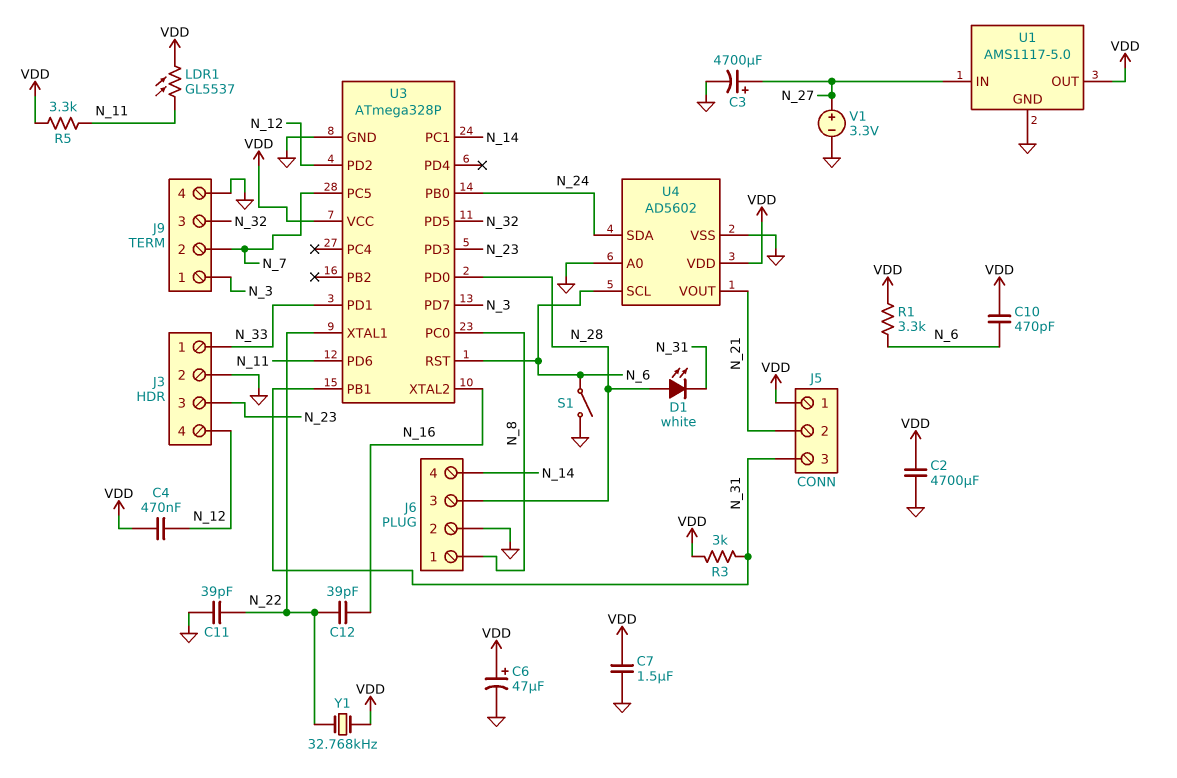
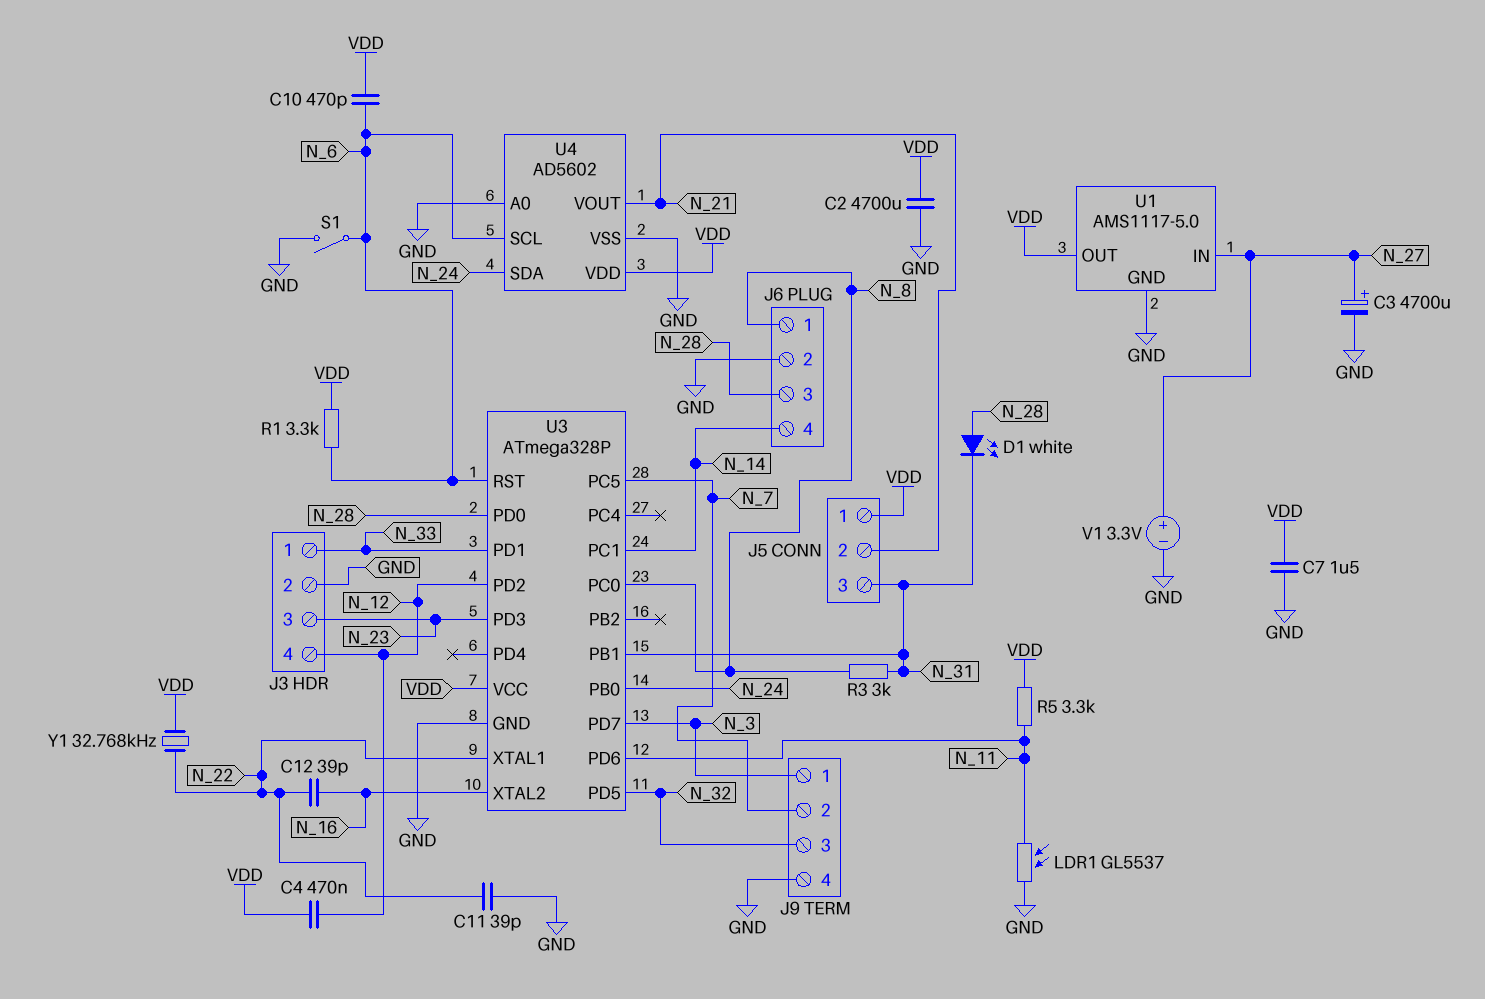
C6: 47uF (plus VDD, minus GND) -> none
LDR1: GL5537 (N_11, VDD) -> GL5537 (GND, N_11)
R3: 3k (N_31, VDD) -> 3k (N_8, N_31)

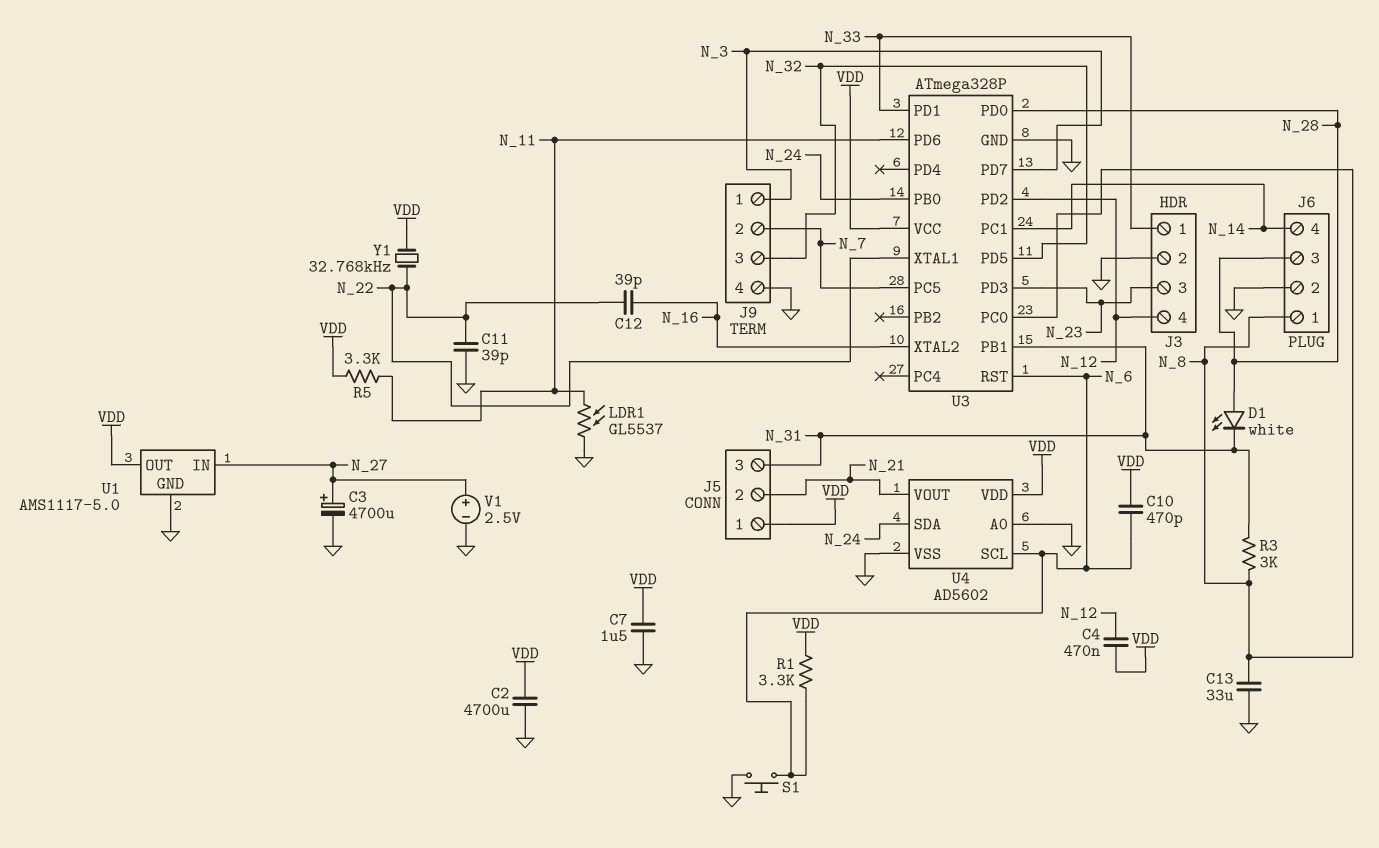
C13: none -> 33uF (GND, N_8)
S1: switch (GND, N_6) -> button (GND, N_6)
V1: 3.3V (plus N_27, minus GND) -> 2.5V (plus N_27, minus GND)

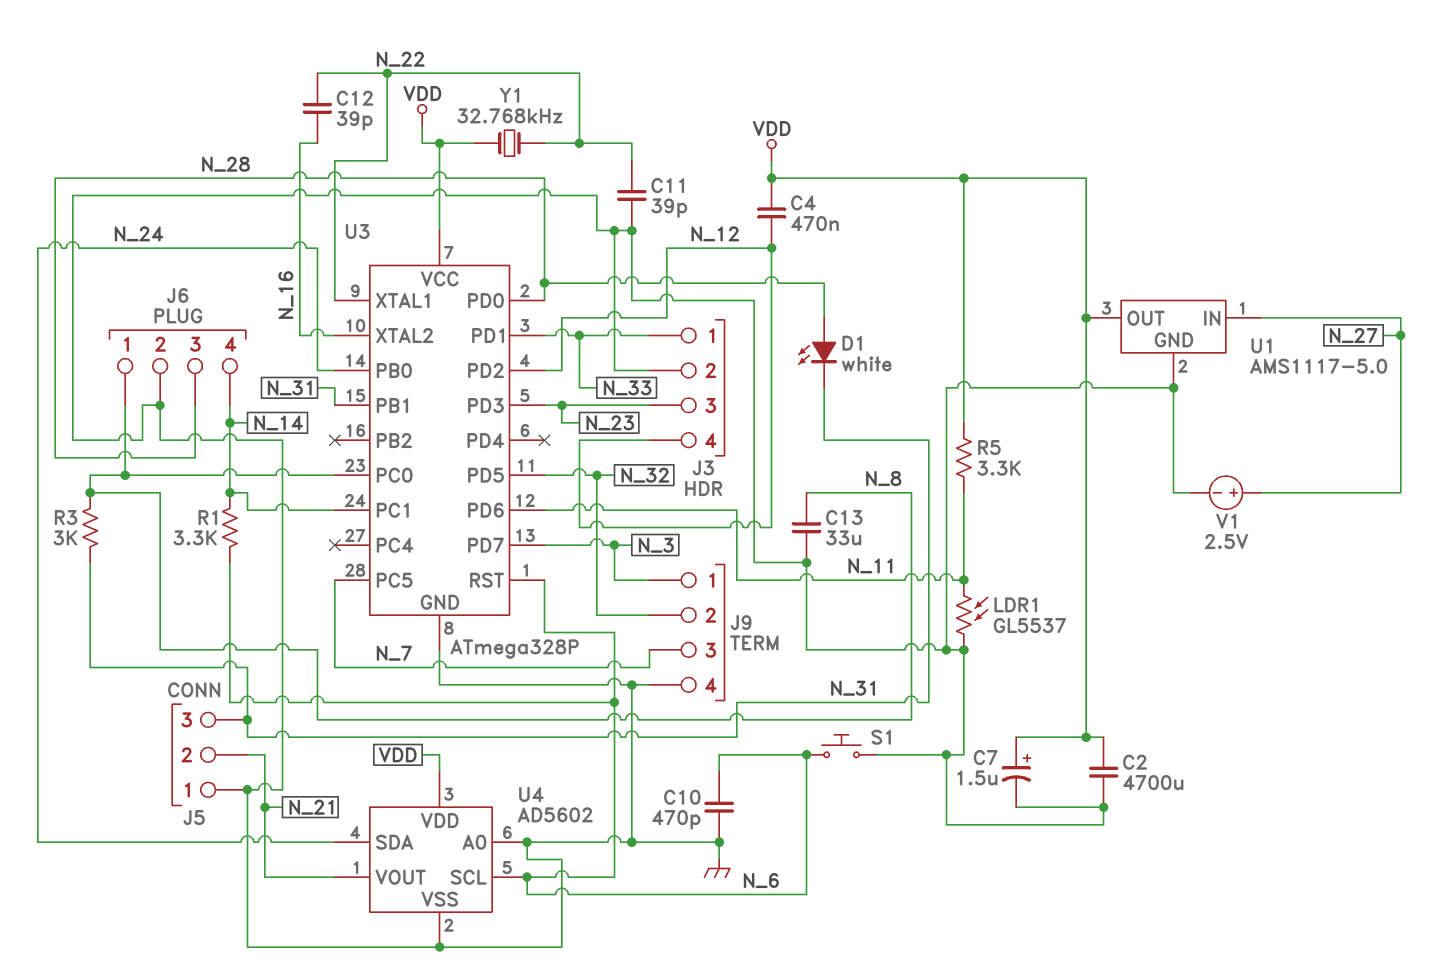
C3: 4700uF (plus N_27, minus GND) -> none
C7: 1.5uF (GND, VDD) -> 1.5uF (plus VDD, minus GND)
C10: 470pF (N_6, VDD) -> 470pF (GND, N_6)
J5 pin 1: VDD -> GND
J9 pin 2: N_7 -> N_32
J9 pin 3: N_32 -> N_7
R1: 3.3k (N_6, VDD) -> 3.3k (N_6, N_14)

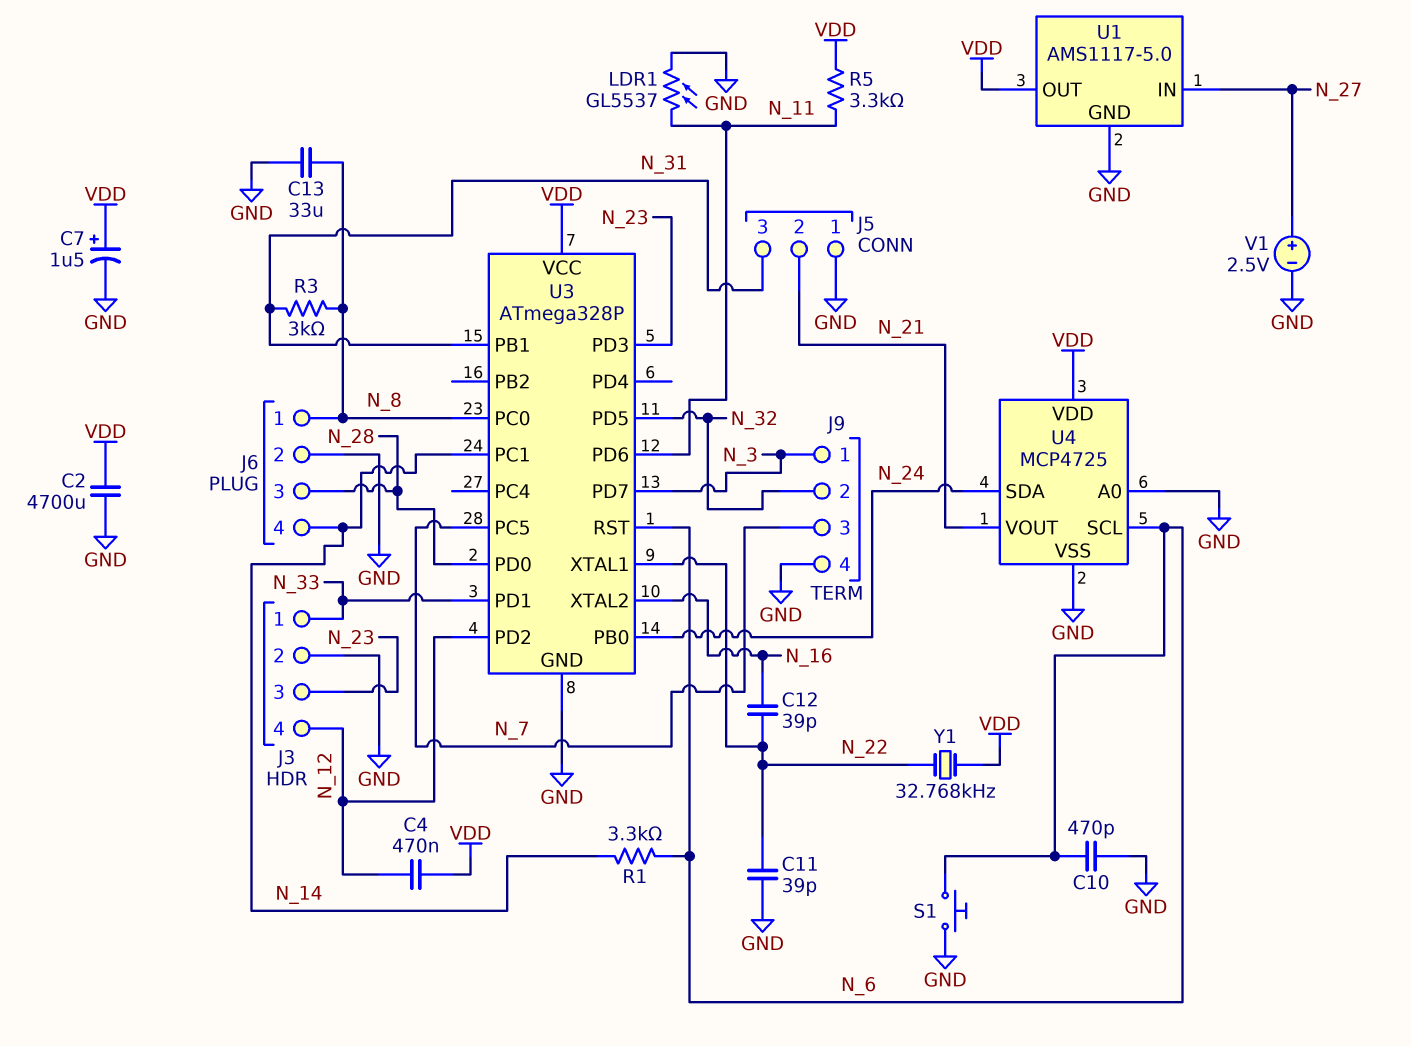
D1: LED white (A N_28, K N_31) -> none
U4: AD5602 -> MCP4725

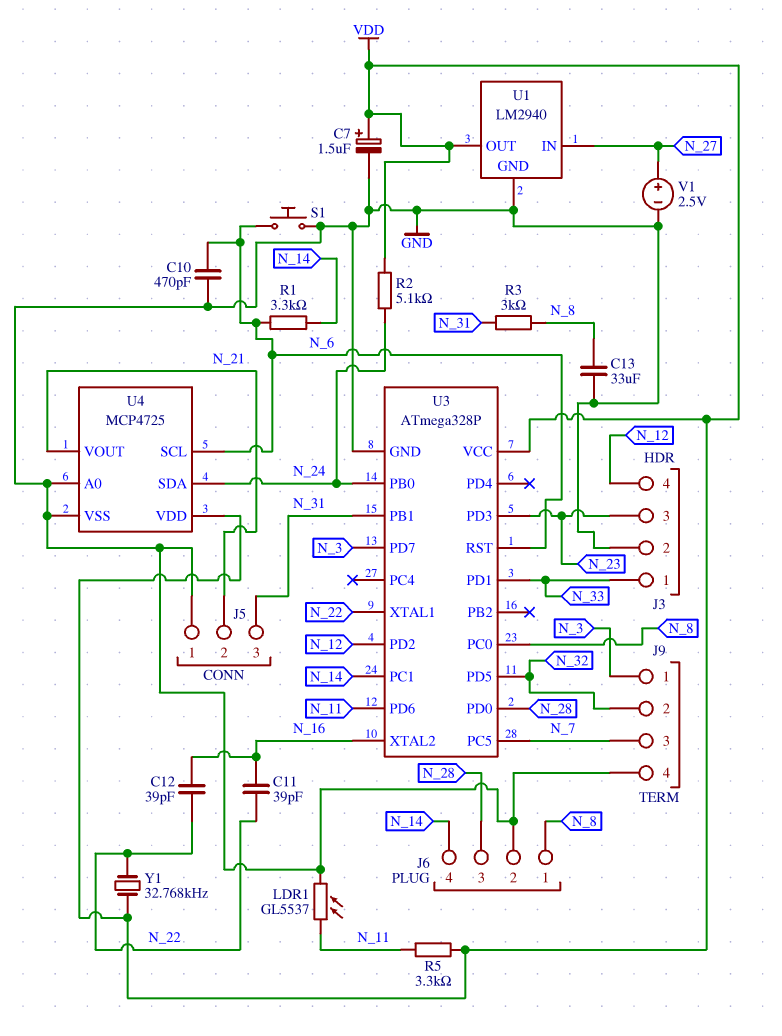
C2: 4700uF (GND, VDD) -> none
C4: 470nF (N_12, VDD) -> none
C11: 39pF (GND, N_22) -> 39pF (N_16, N_22)
R2: none -> 5.1k (N_24, VDD)
U1: AMS1117-5.0 -> LM2940

